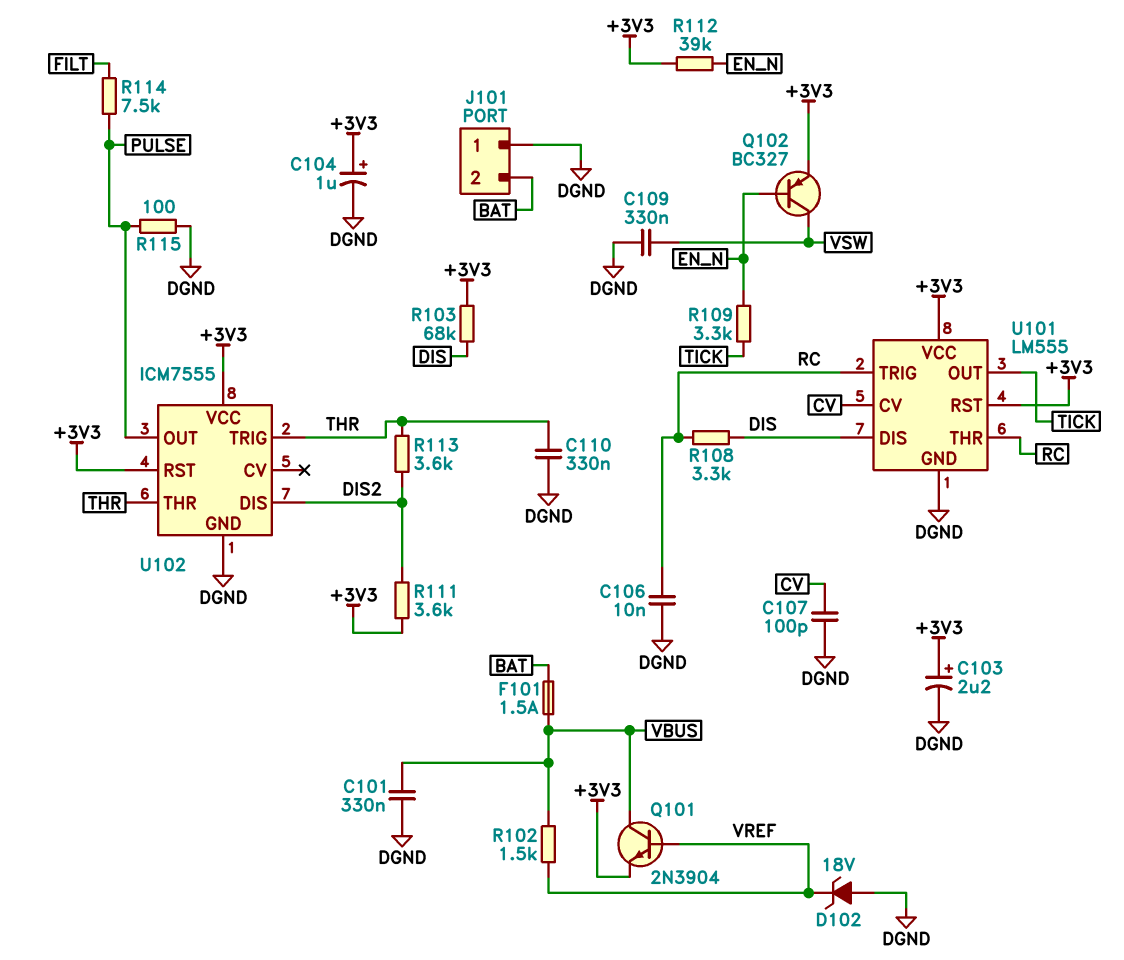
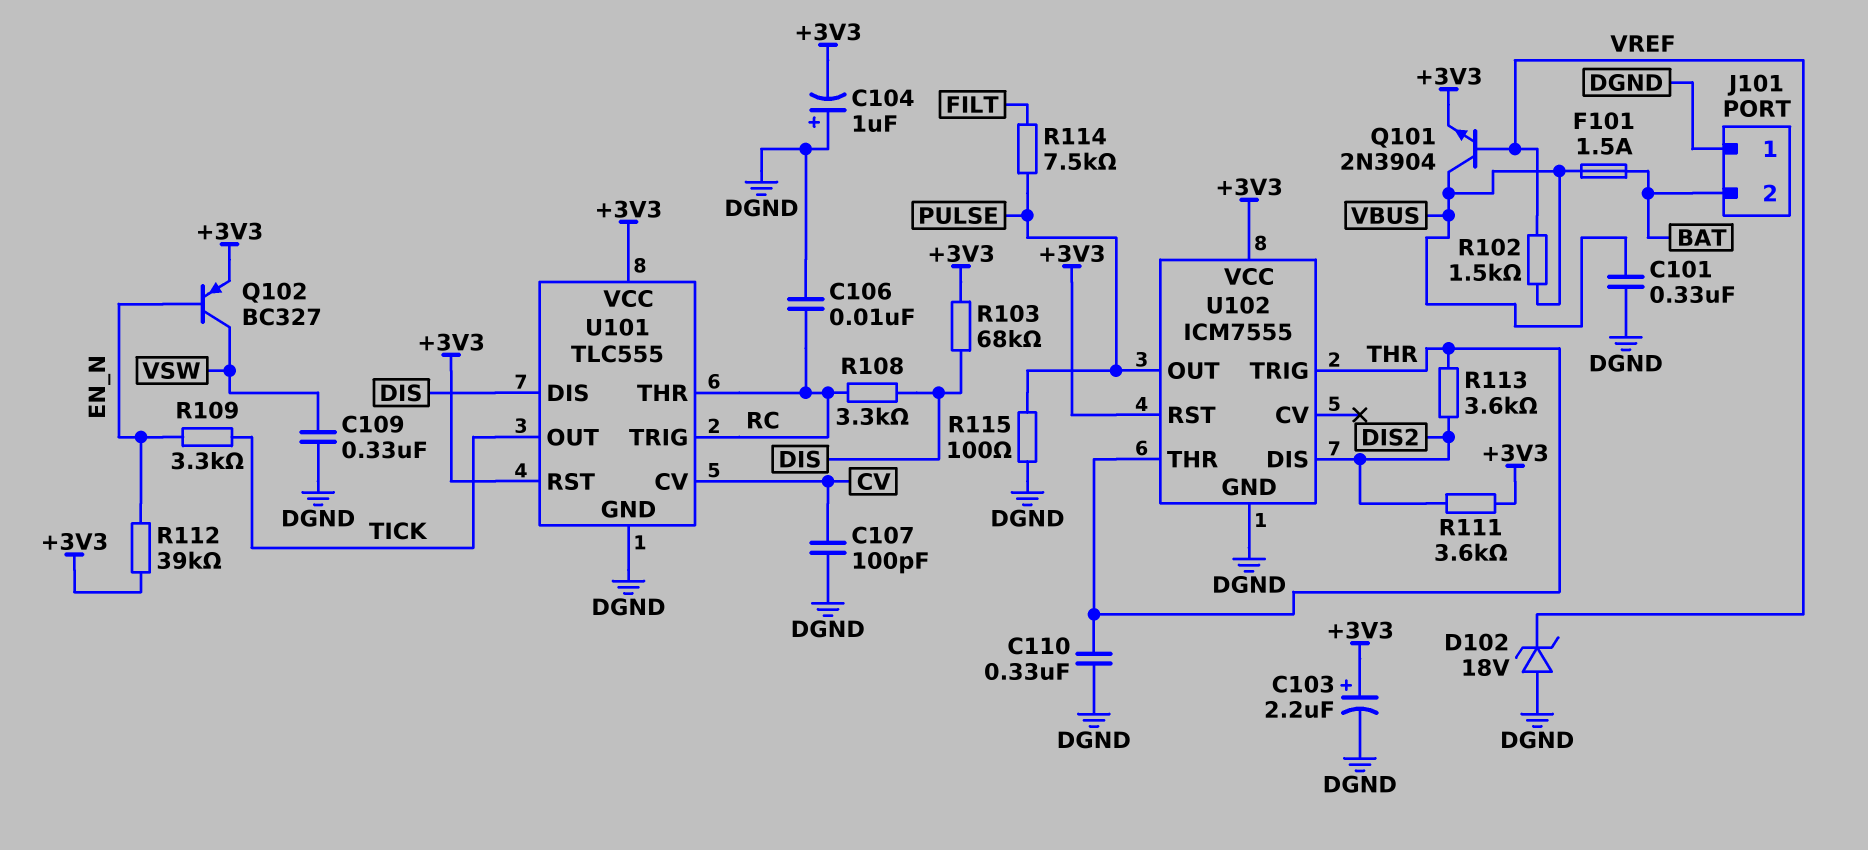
C104: 1uF (plus +3V3, minus DGND) -> 1uF (plus DGND, minus +3V3)
U101: LM555 -> TLC555

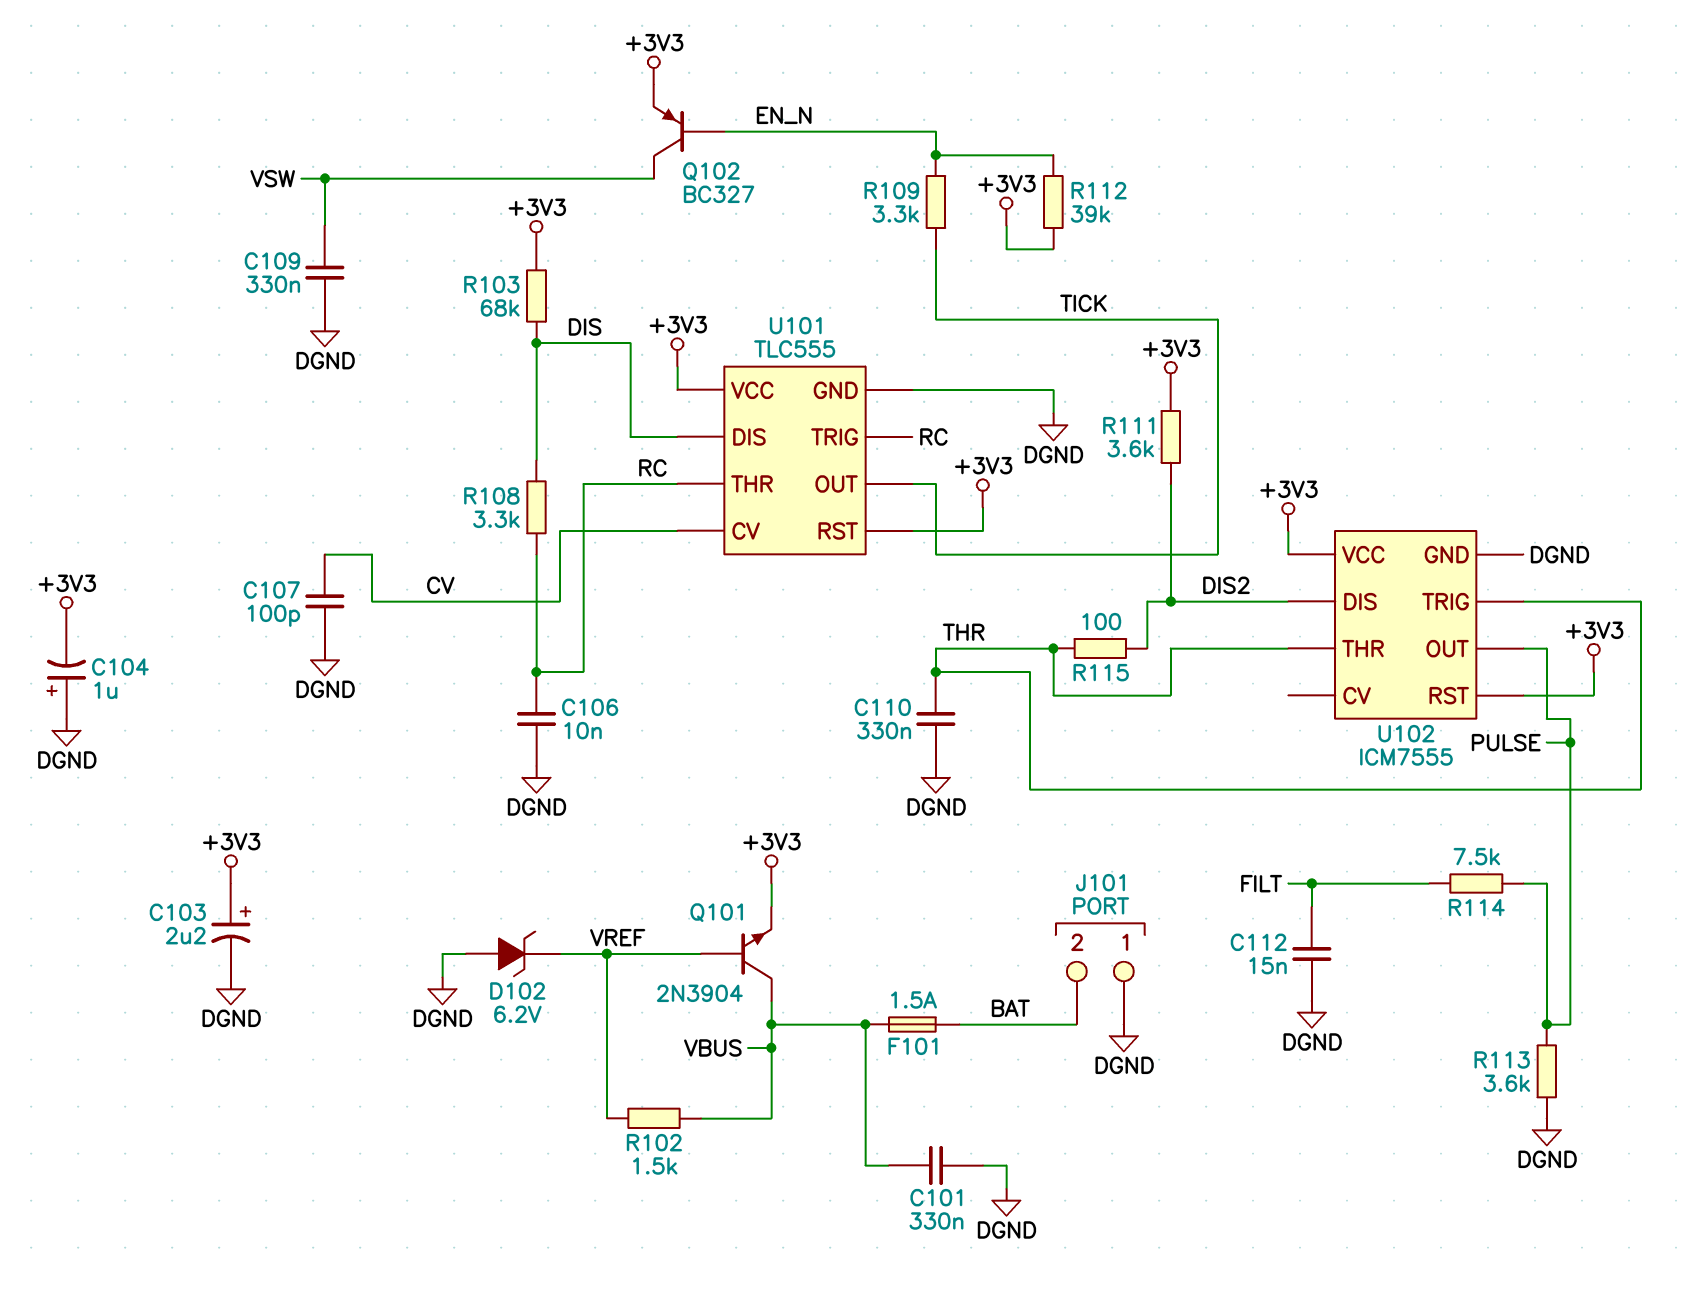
C112: none -> 15nF (DGND, FILT)
D102: zener 18V (A DGND, K VREF) -> zener 6.2V (A DGND, K VREF)
R113: 3.6k (DIS2, THR) -> 3.6k (DGND, PULSE)
R115: 100 (DGND, PULSE) -> 100 (DIS2, THR)

